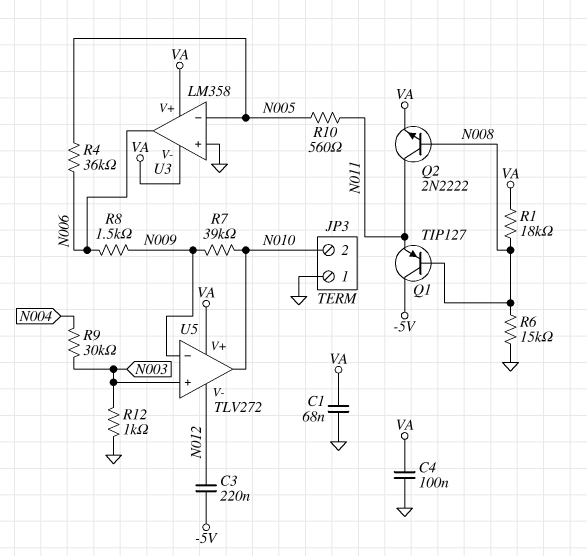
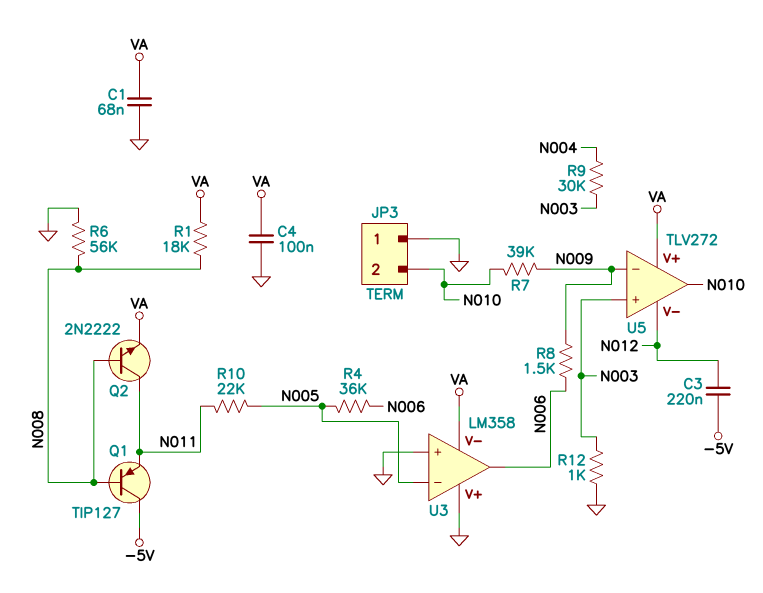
R6: 15k (GND, N008) -> 56k (GND, N008)
R10: 560 (N005, N011) -> 22k (N005, N011)
U3 pin V+: VA -> GND

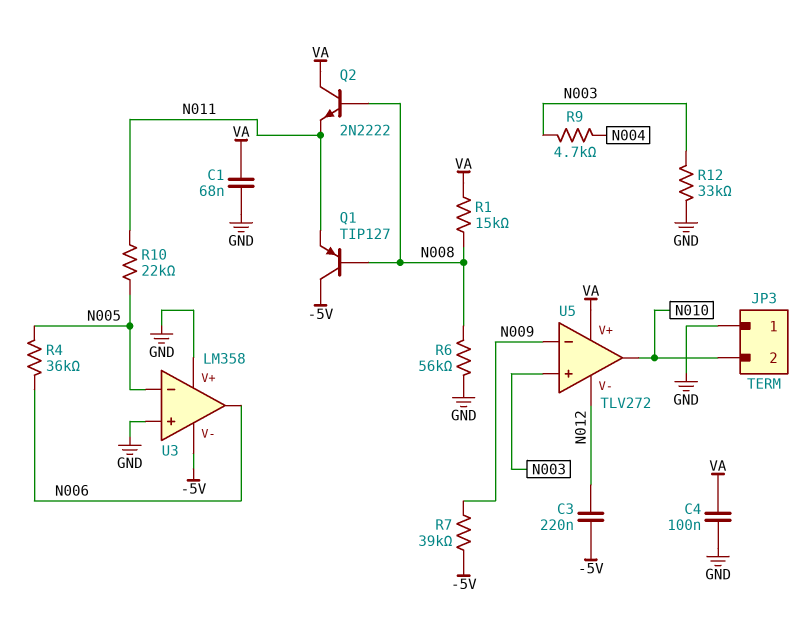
Q2: NPN 2N2222 (B N008, C N011, E VA) -> NPN 2N2222 (B N008, C VA, E N011)
R1: 18k (N008, VA) -> 15k (N008, VA)
R7: 39k (N009, N010) -> 39k (-5V, N009)
R8: 1.5k (N006, N009) -> none
R9: 30k (N003, N004) -> 4.7k (N003, N004)
R12: 1k (GND, N003) -> 33k (GND, N003)
U3 pin V-: VA -> -5V

